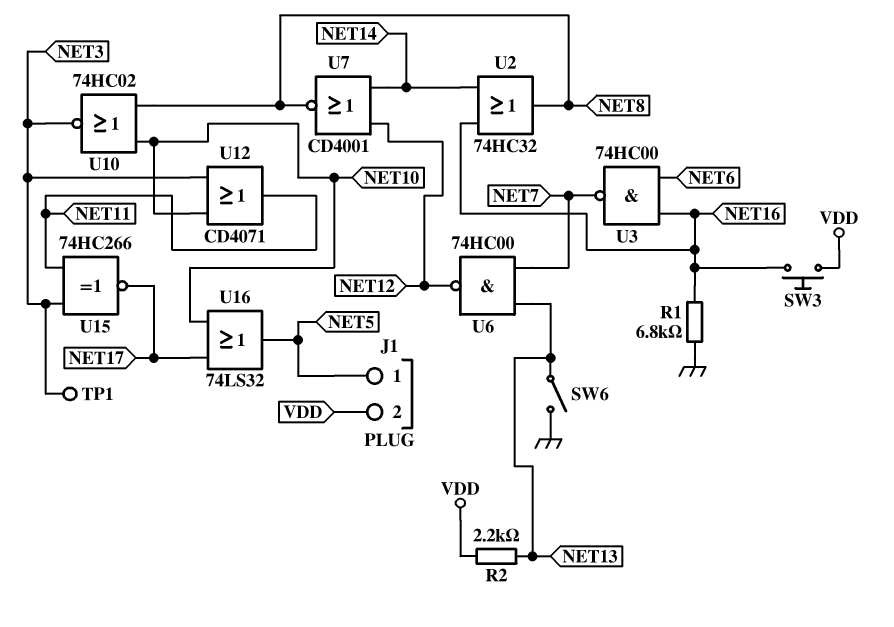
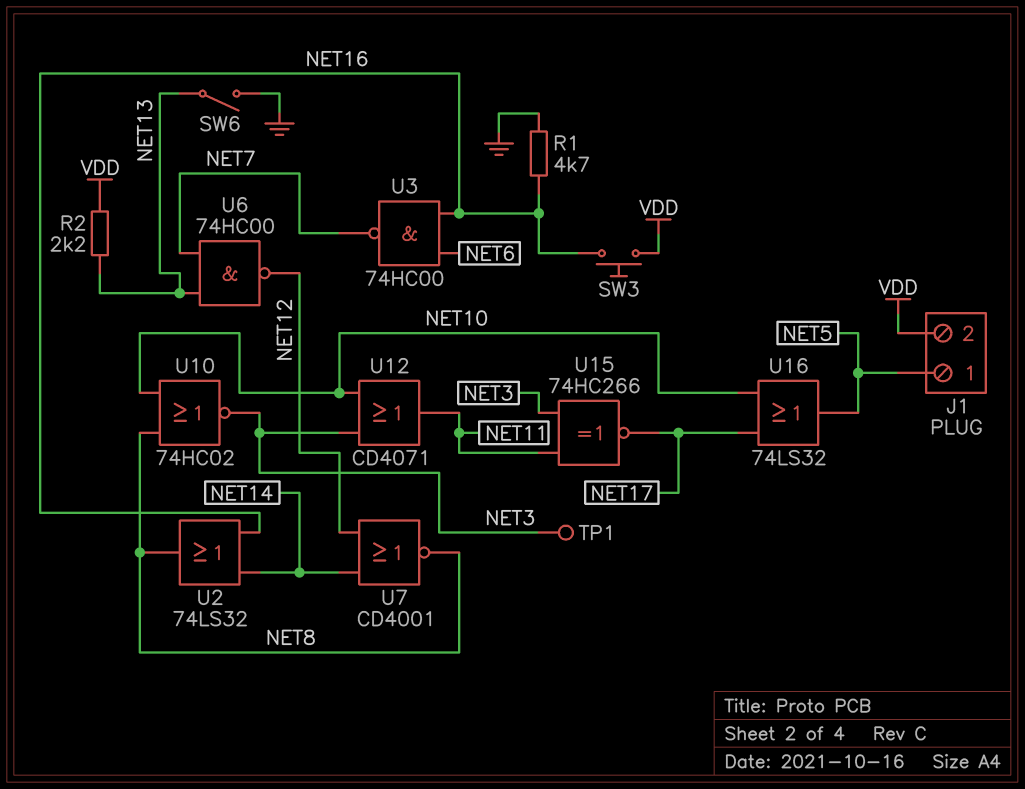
R1: 6.8k (GND, NET16) -> 4.7k (GND, NET16)
U2: OR 74HC32 (in NET14, in NET16, out NET8) -> OR 74LS32 (in NET14, in NET16, out NET8)

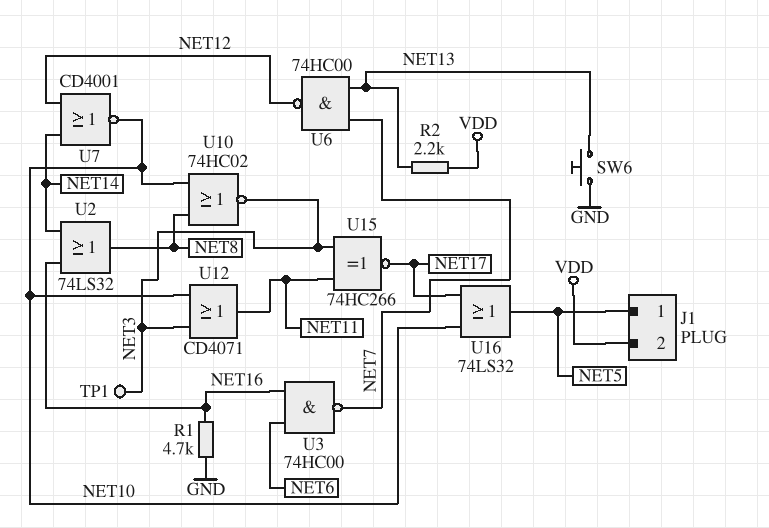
SW3: button (NET16, VDD) -> none
SW6: switch (GND, NET13) -> button (GND, NET13)
U7: NOR CD4001 (in NET12, in NET14, out NET8) -> NOR CD4001 (in NET12, in NET14, out NET10)

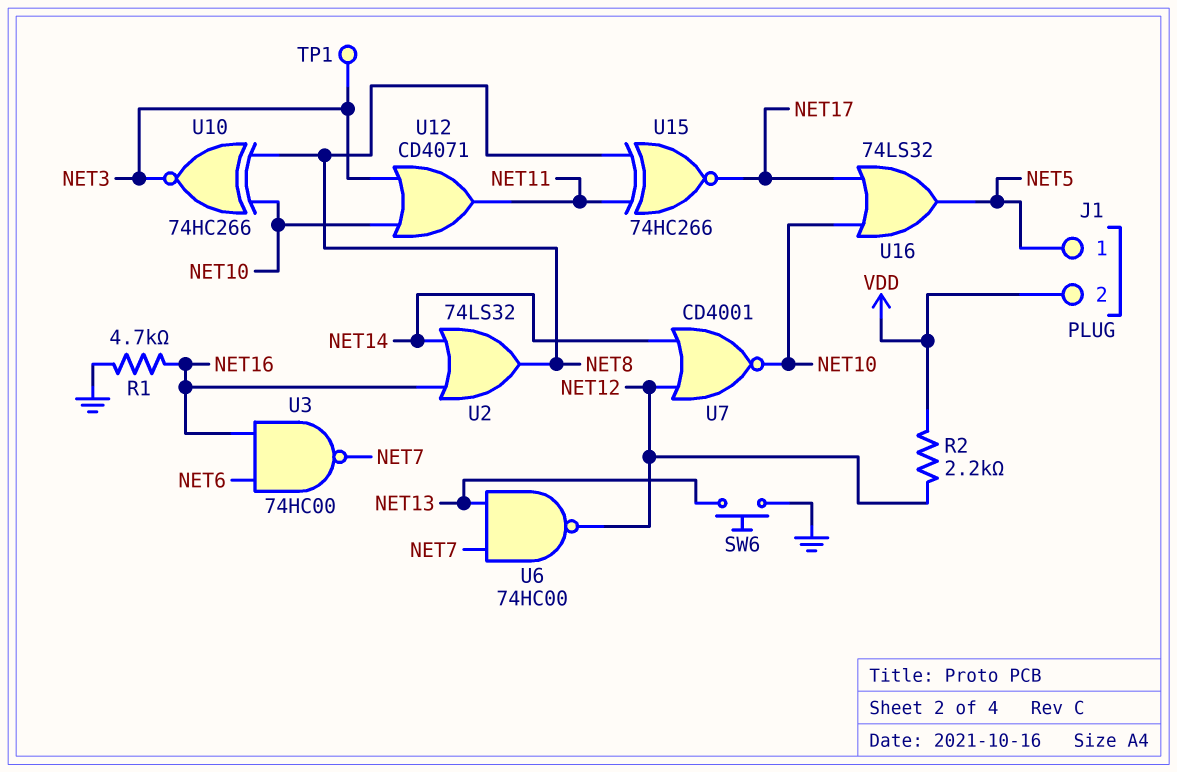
R2: 2.2k (NET13, VDD) -> 2.2k (NET12, VDD)
U10: NOR 74HC02 (in NET8, in NET10, out NET3) -> XNOR 74HC266 (in NET8, in NET10, out NET3)
U15: XNOR 74HC266 (in NET3, in NET11, out NET17) -> XNOR 74HC266 (in NET8, in NET11, out NET17)

